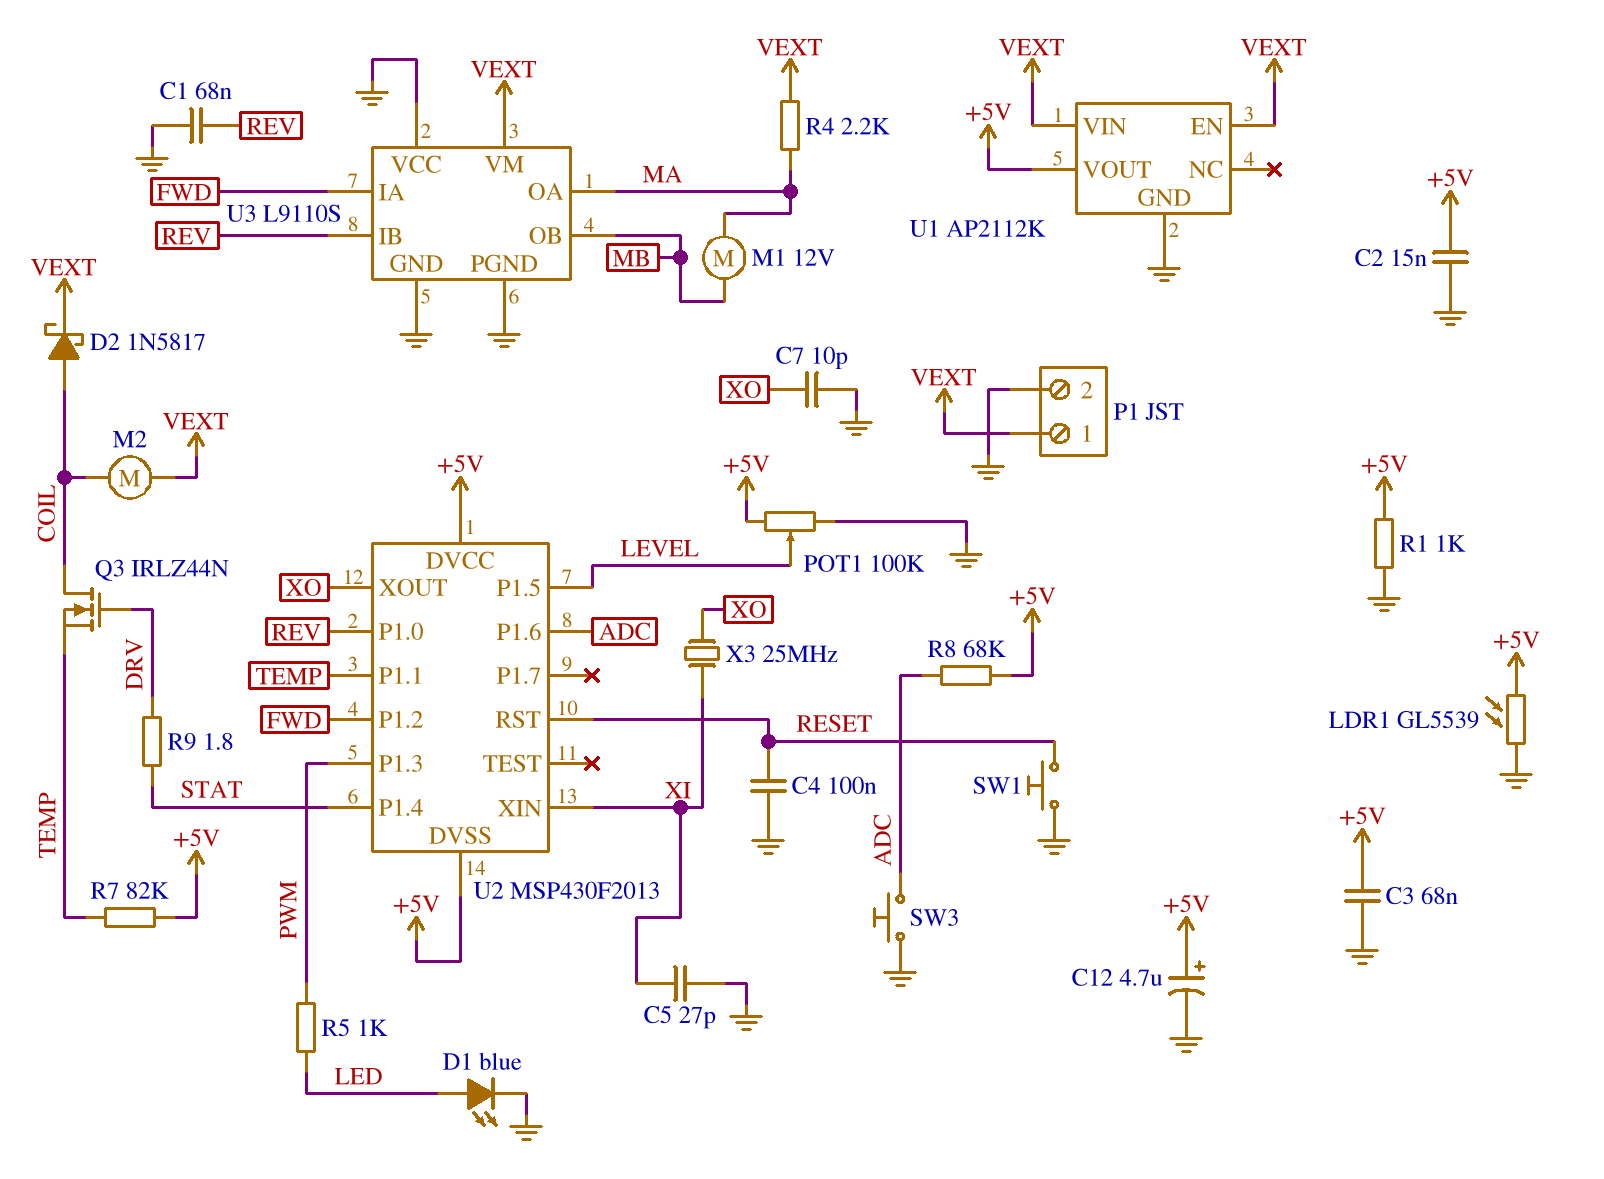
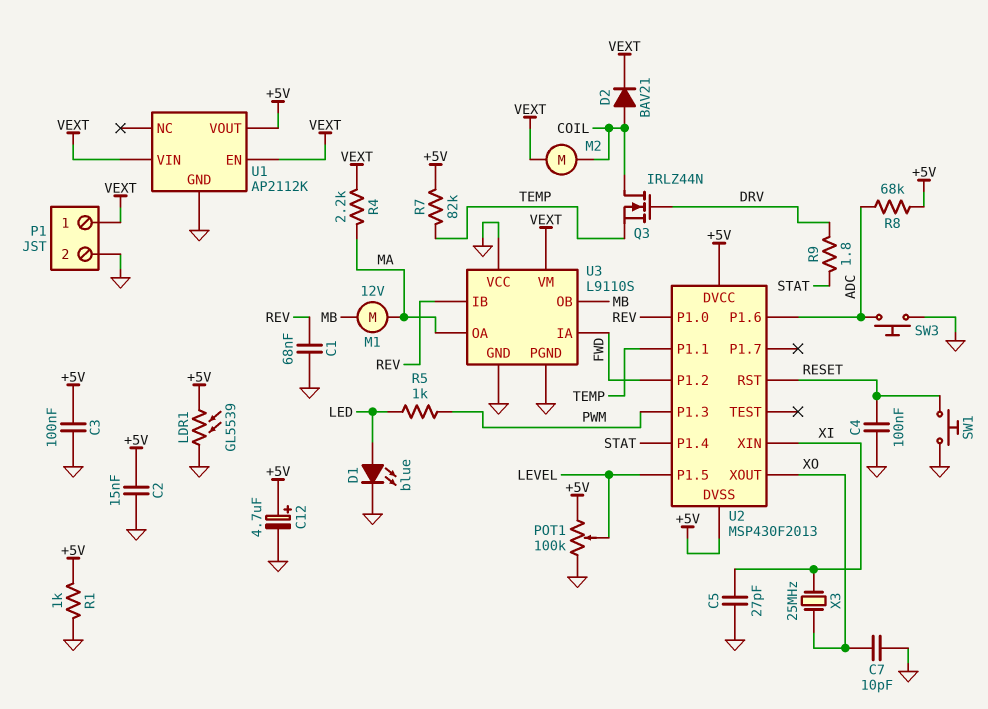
C3: 68nF (+5V, GND) -> 100nF (+5V, GND)
D2: schottky 1N5817 (A COIL, K VEXT) -> diode BAV21 (A COIL, K VEXT)

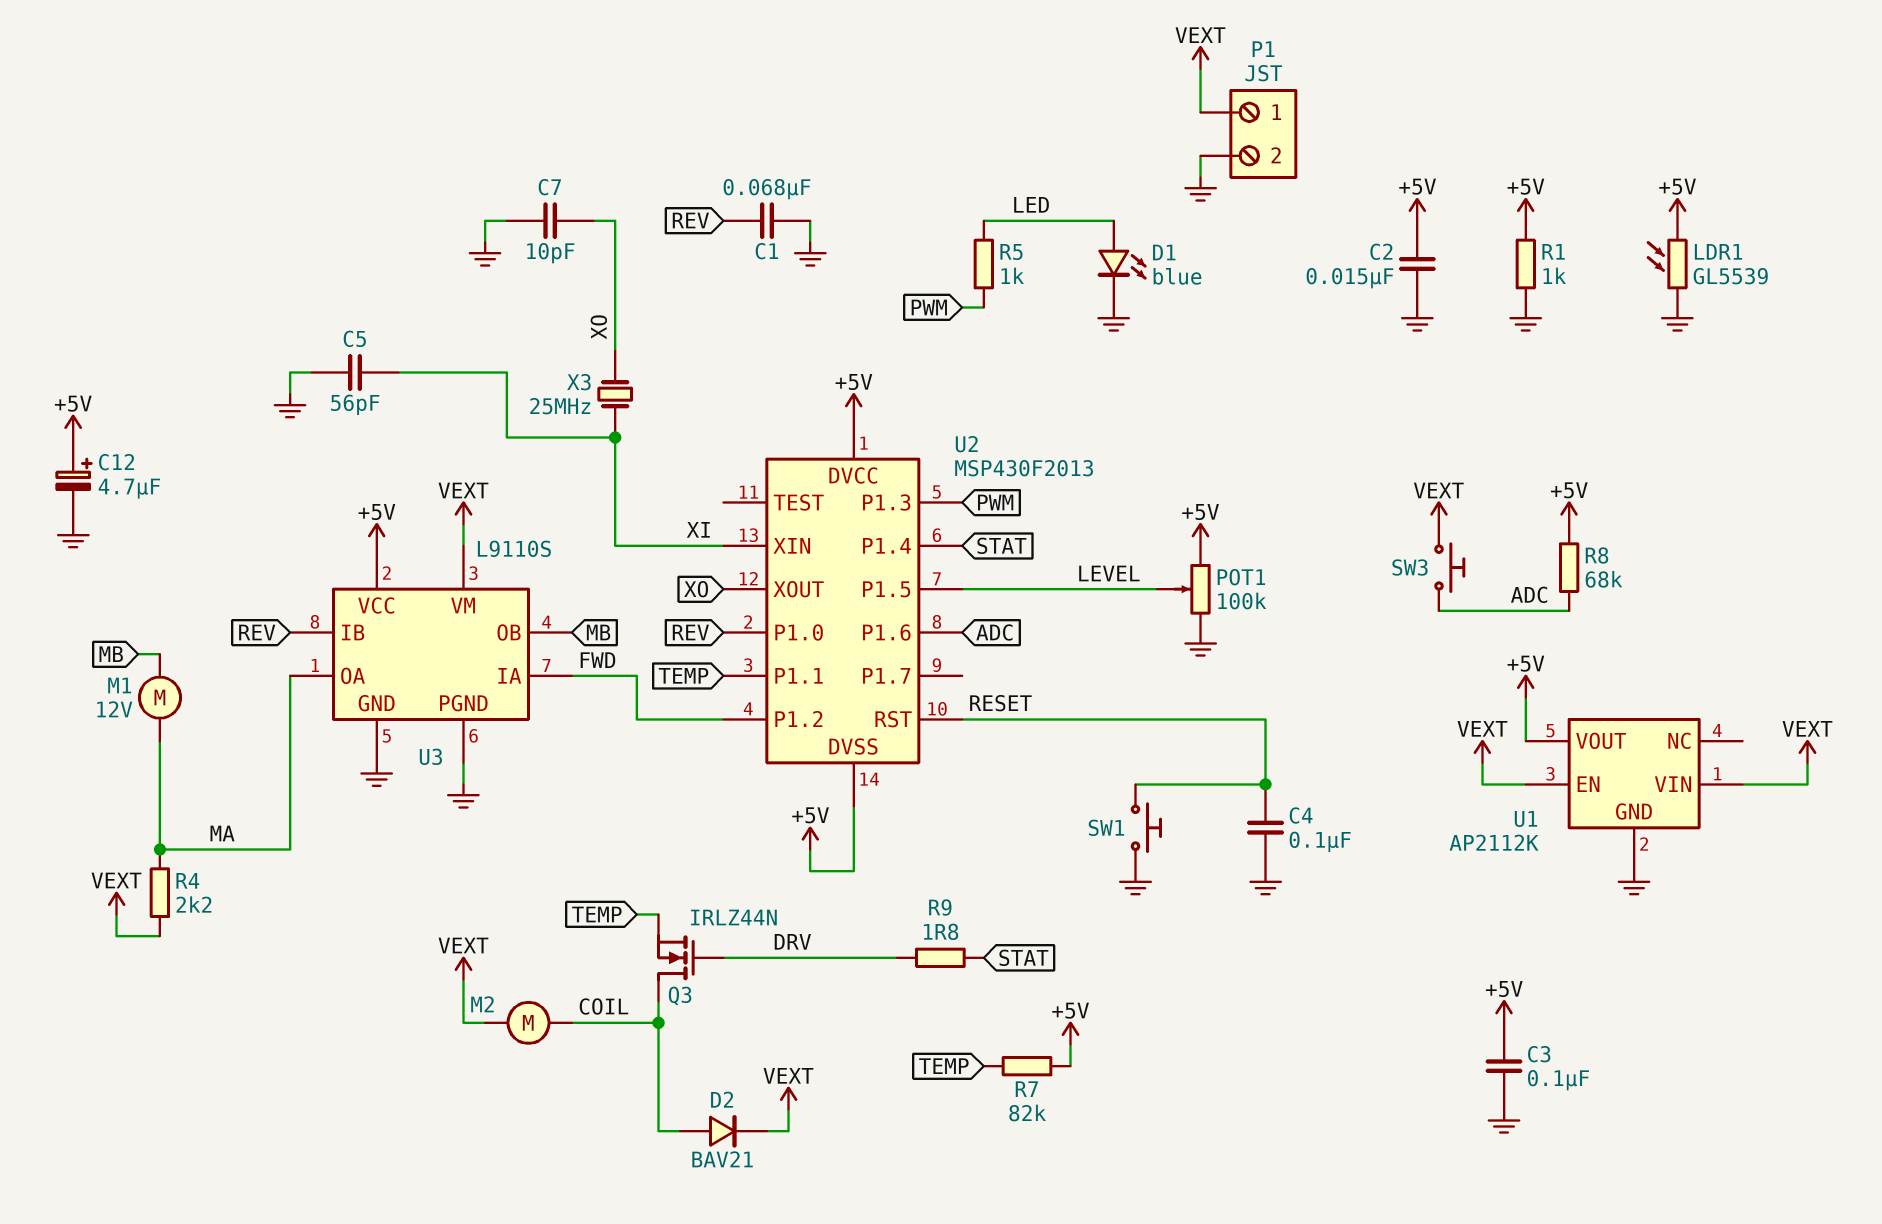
C5: 27pF (GND, XI) -> 56pF (GND, XI)
SW3: button (ADC, GND) -> button (ADC, VEXT)
U3 pin VCC: GND -> +5V

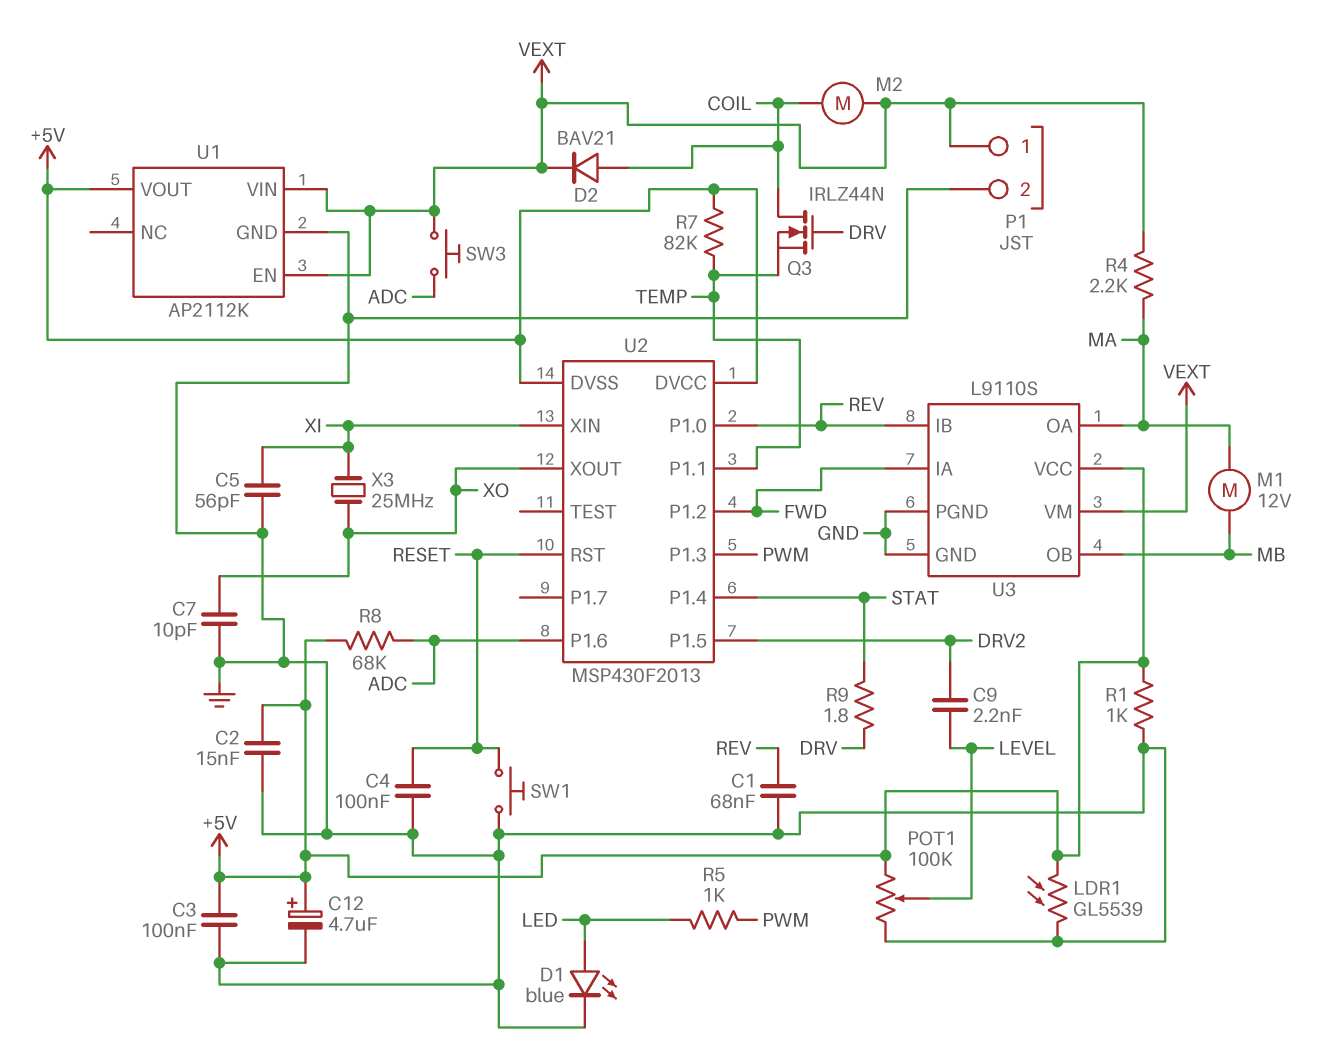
C9: none -> 2.2nF (DRV2, LEVEL)
U2 pin P1.5: LEVEL -> DRV2

